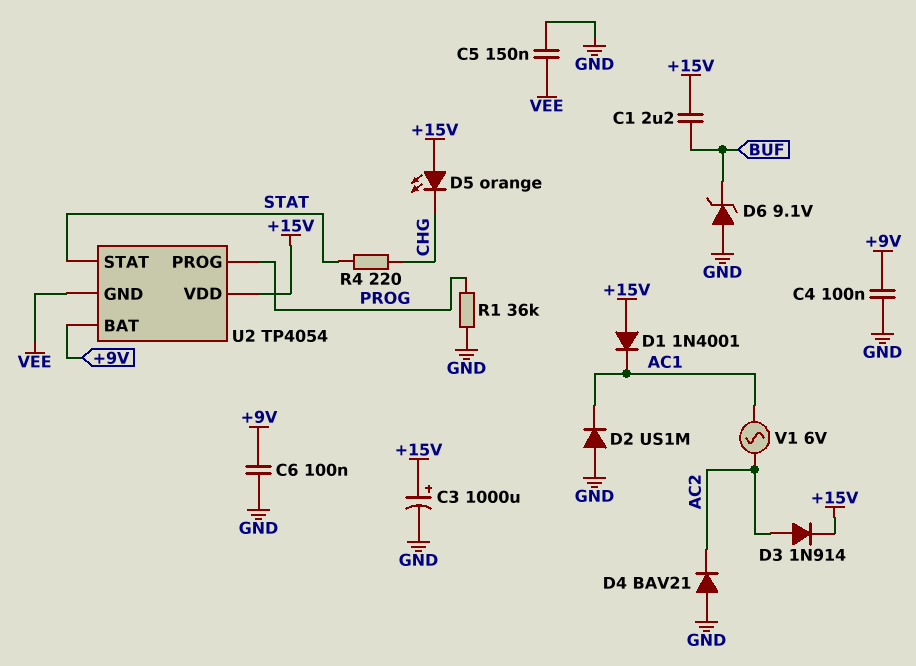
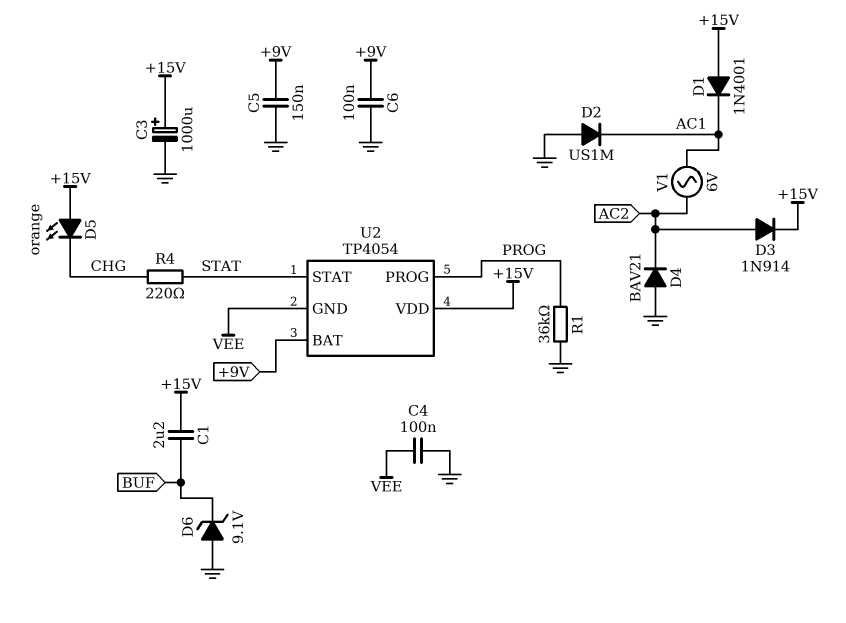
C4: 100nF (+9V, GND) -> 100nF (GND, VEE)
C5: 150nF (GND, VEE) -> 150nF (+9V, GND)

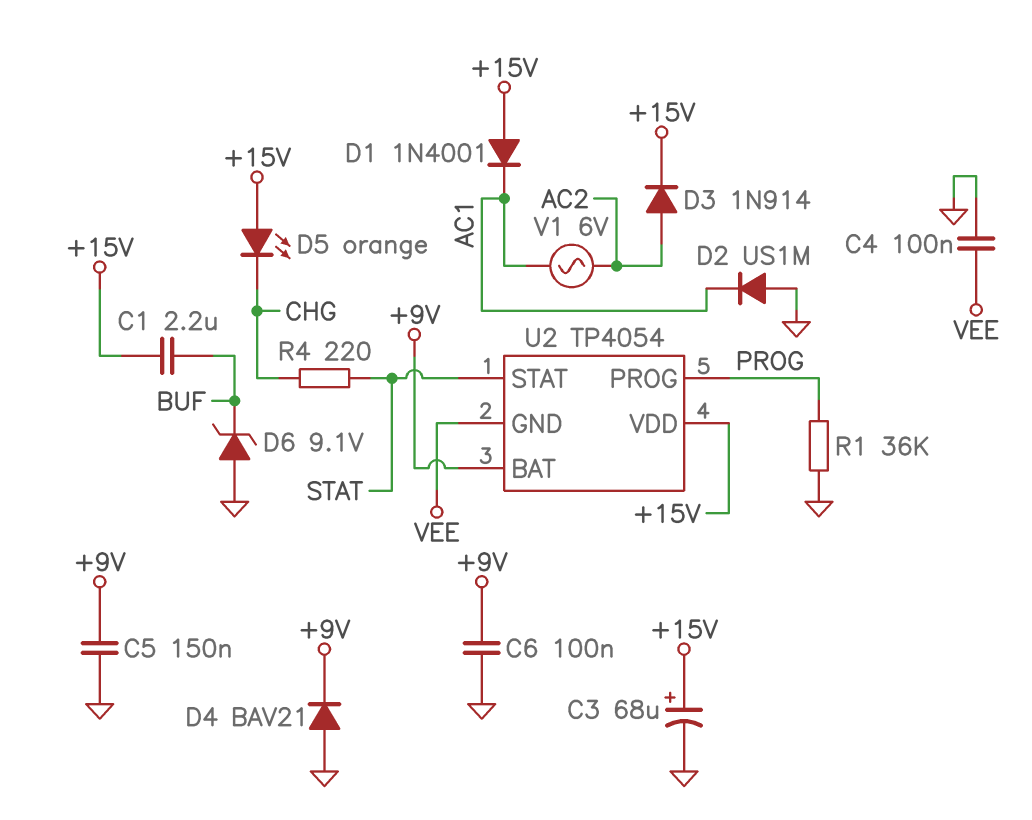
C3: 1000uF (plus +15V, minus GND) -> 68uF (plus +15V, minus GND)
D4: diode BAV21 (A GND, K AC2) -> diode BAV21 (A GND, K +9V)

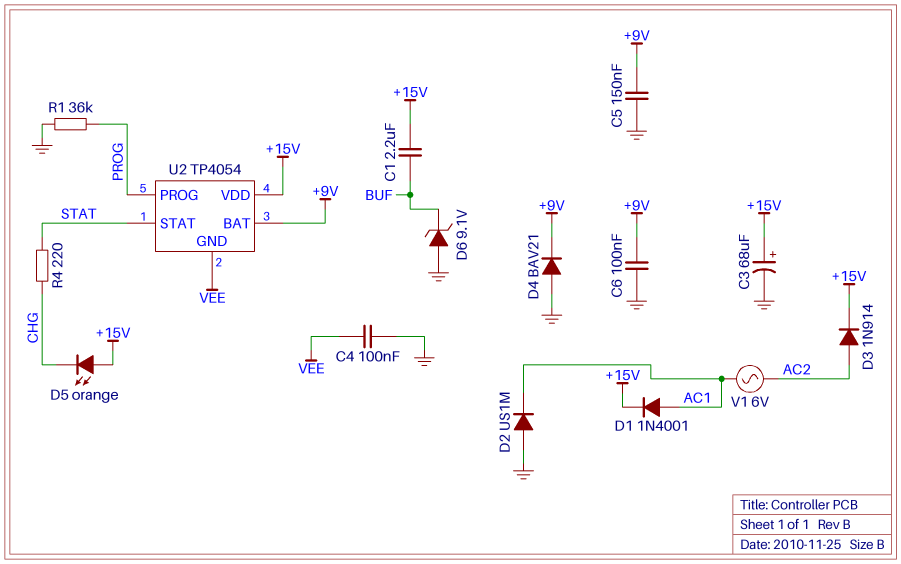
D1: diode 1N4001 (A +15V, K AC1) -> diode 1N4001 (A AC1, K +15V)

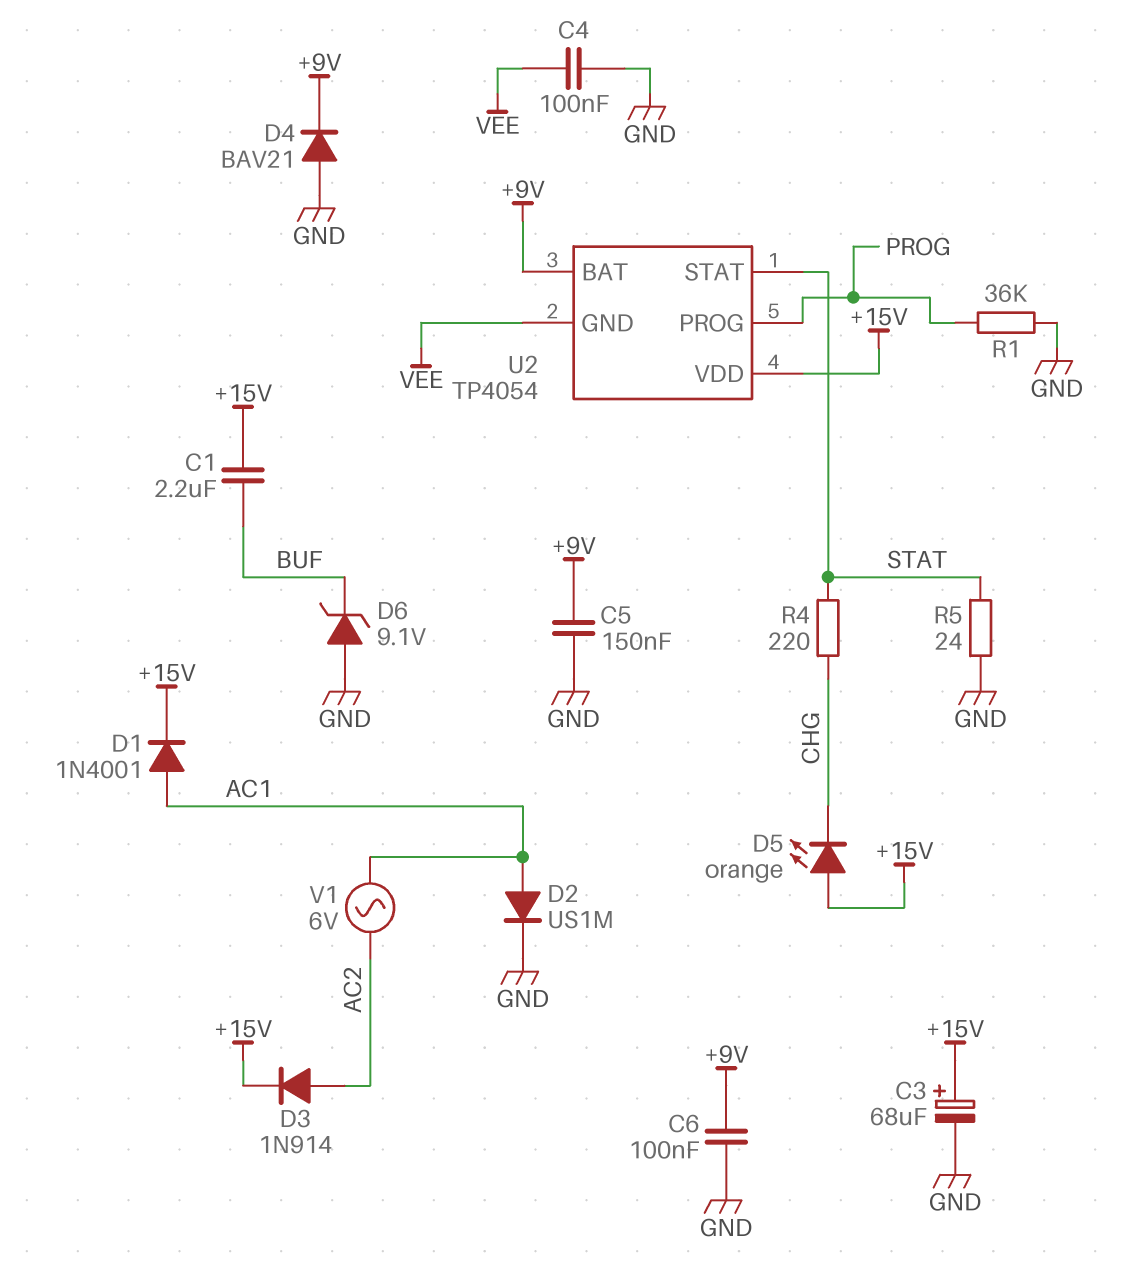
D2: diode US1M (A GND, K AC1) -> diode US1M (A AC1, K GND)
R5: none -> 24 (GND, STAT)

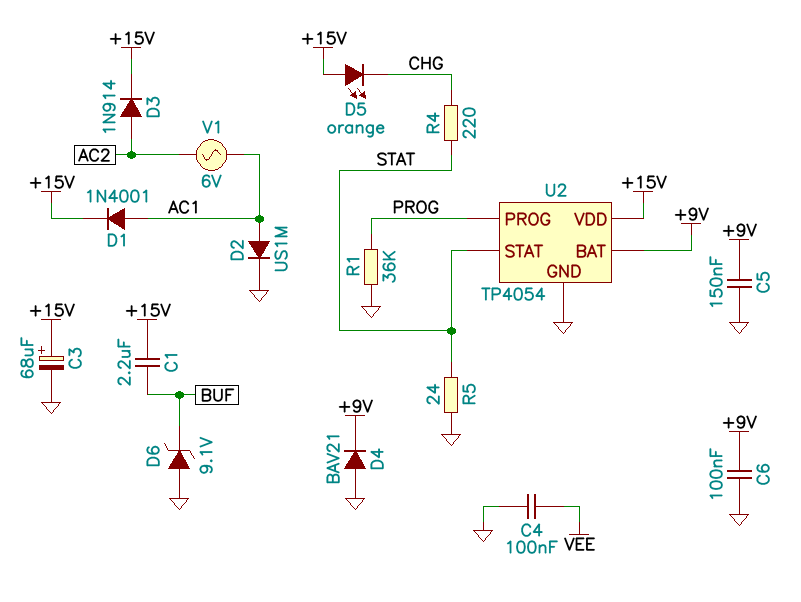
U2 pin GND: VEE -> GND

